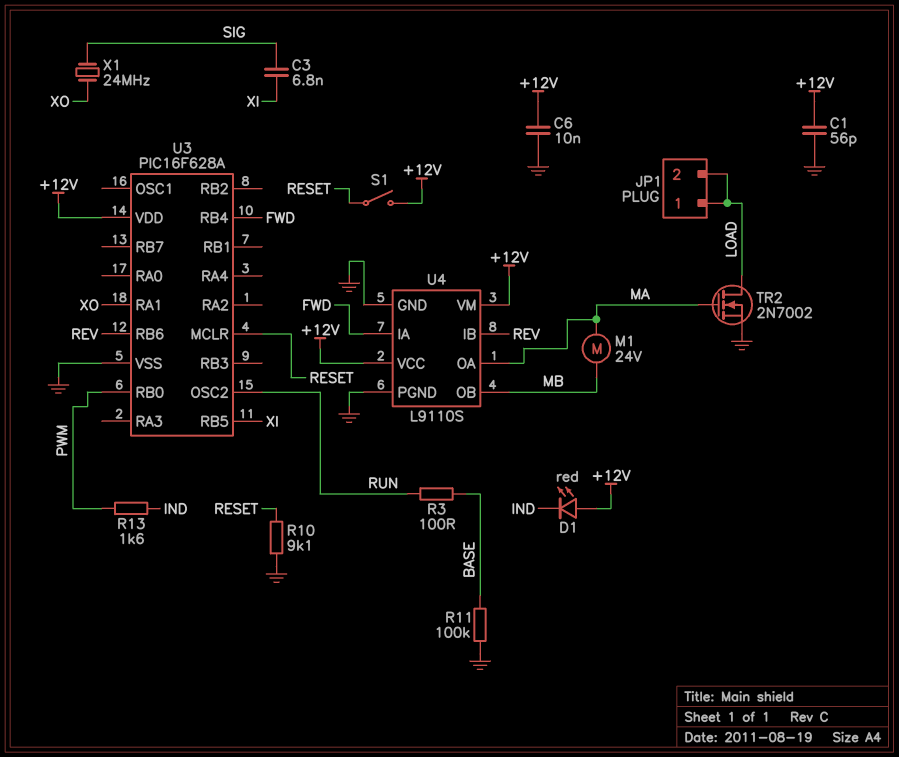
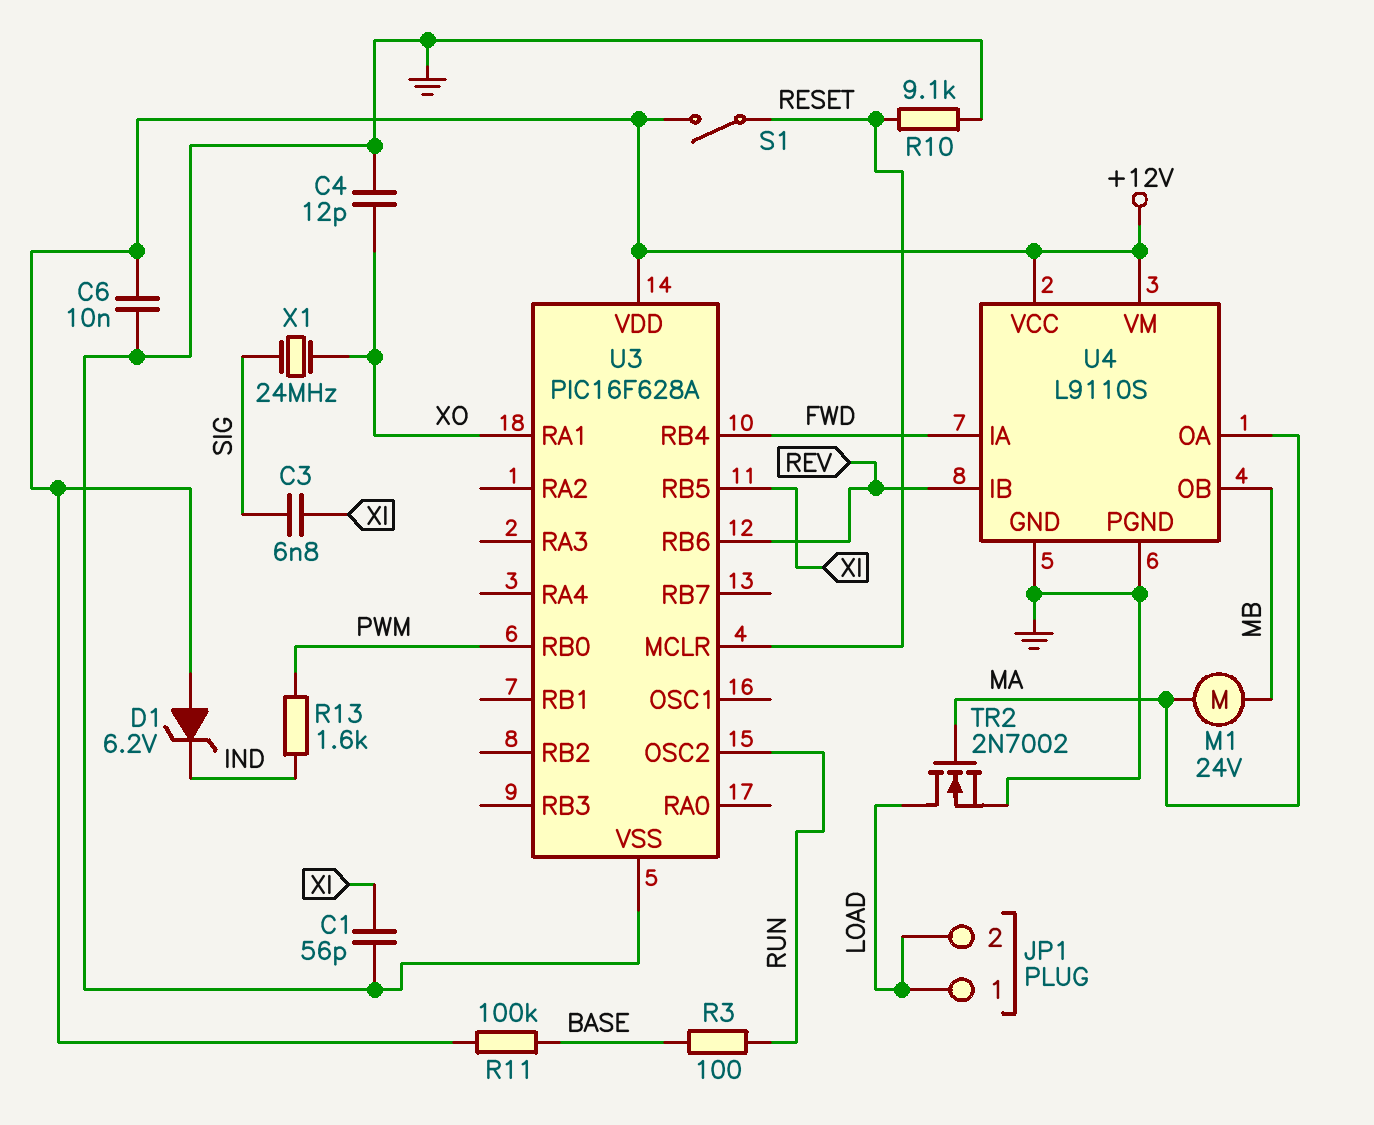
C1: 56pF (+12V, GND) -> 56pF (GND, XI)
C4: none -> 12pF (GND, XO)
D1: LED red (A +12V, K IND) -> zener 6.2V (A +12V, K IND)
R11: 100k (BASE, GND) -> 100k (+12V, BASE)

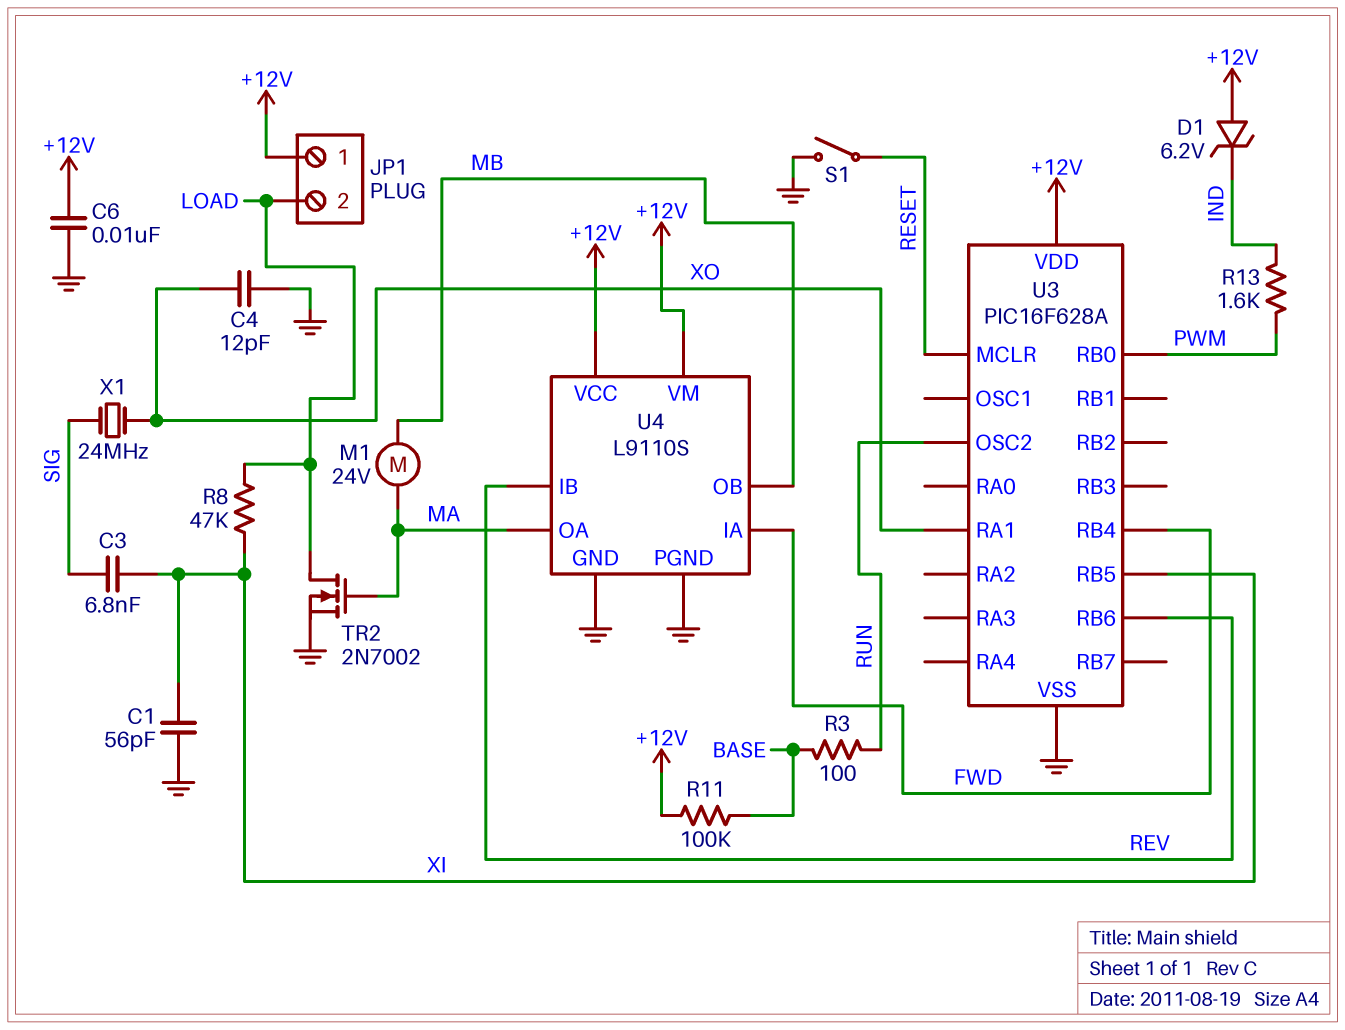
JP1 pin 1: LOAD -> +12V
R8: none -> 47k (LOAD, XI)
R10: 9.1k (GND, RESET) -> none
S1: switch (+12V, RESET) -> switch (GND, RESET)

